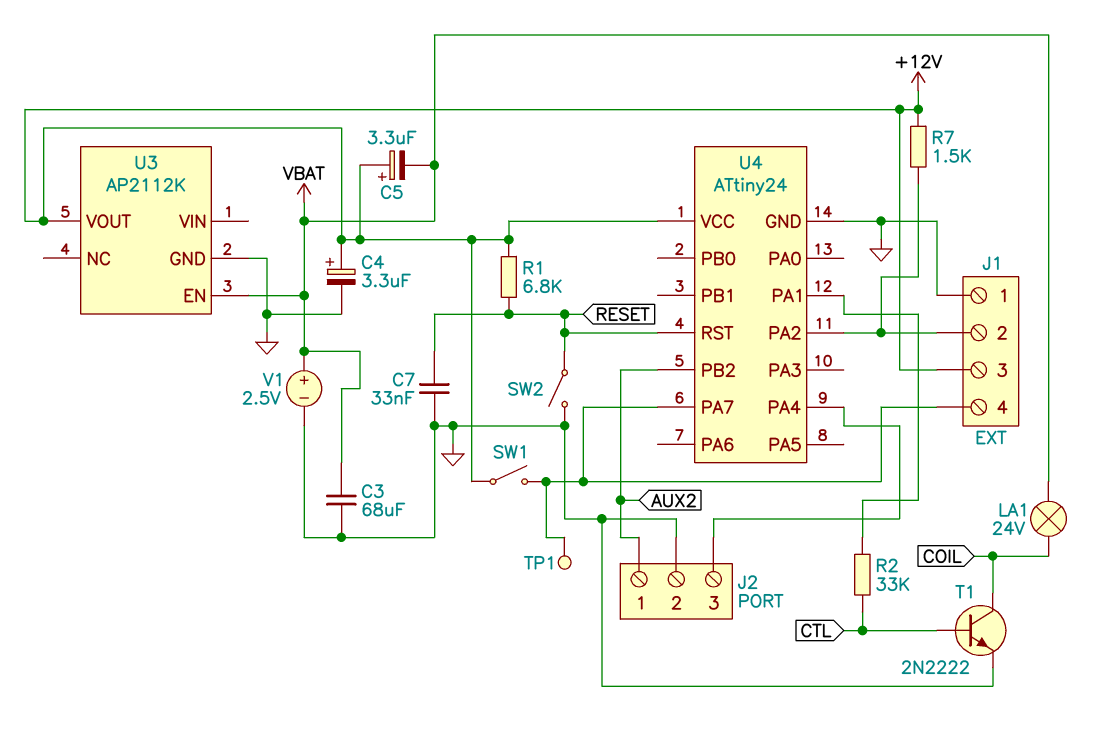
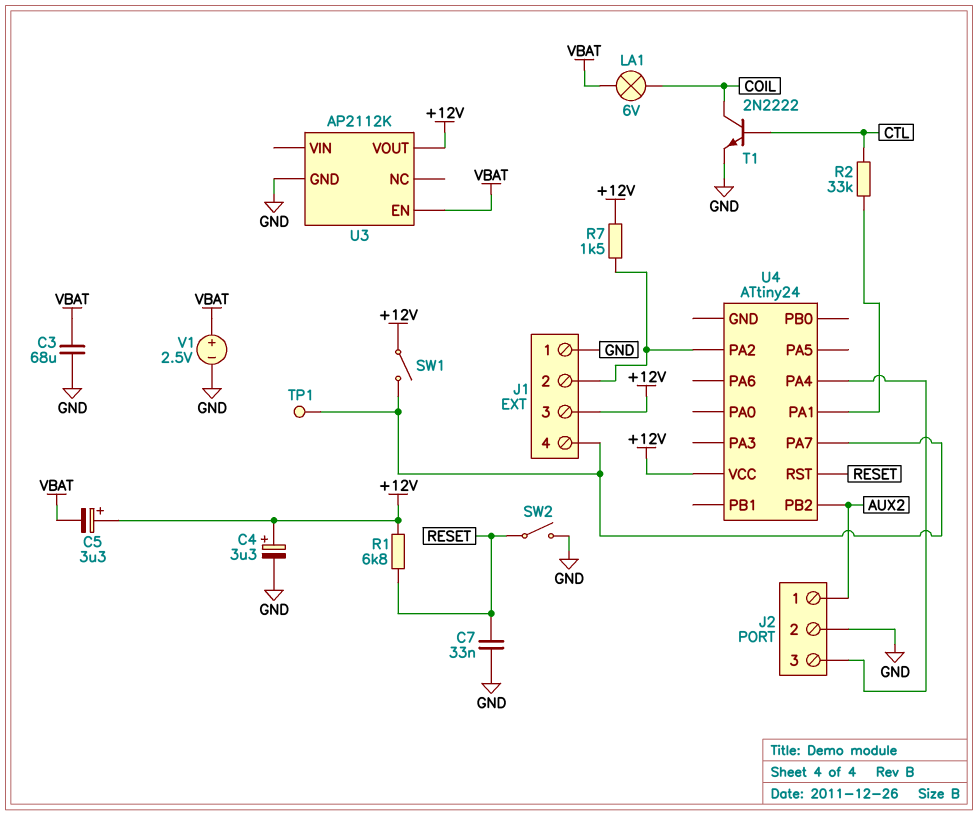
LA1: lamp 24V (COIL, VBAT) -> lamp 6V (COIL, VBAT)
U4 pin GND: GND -> none

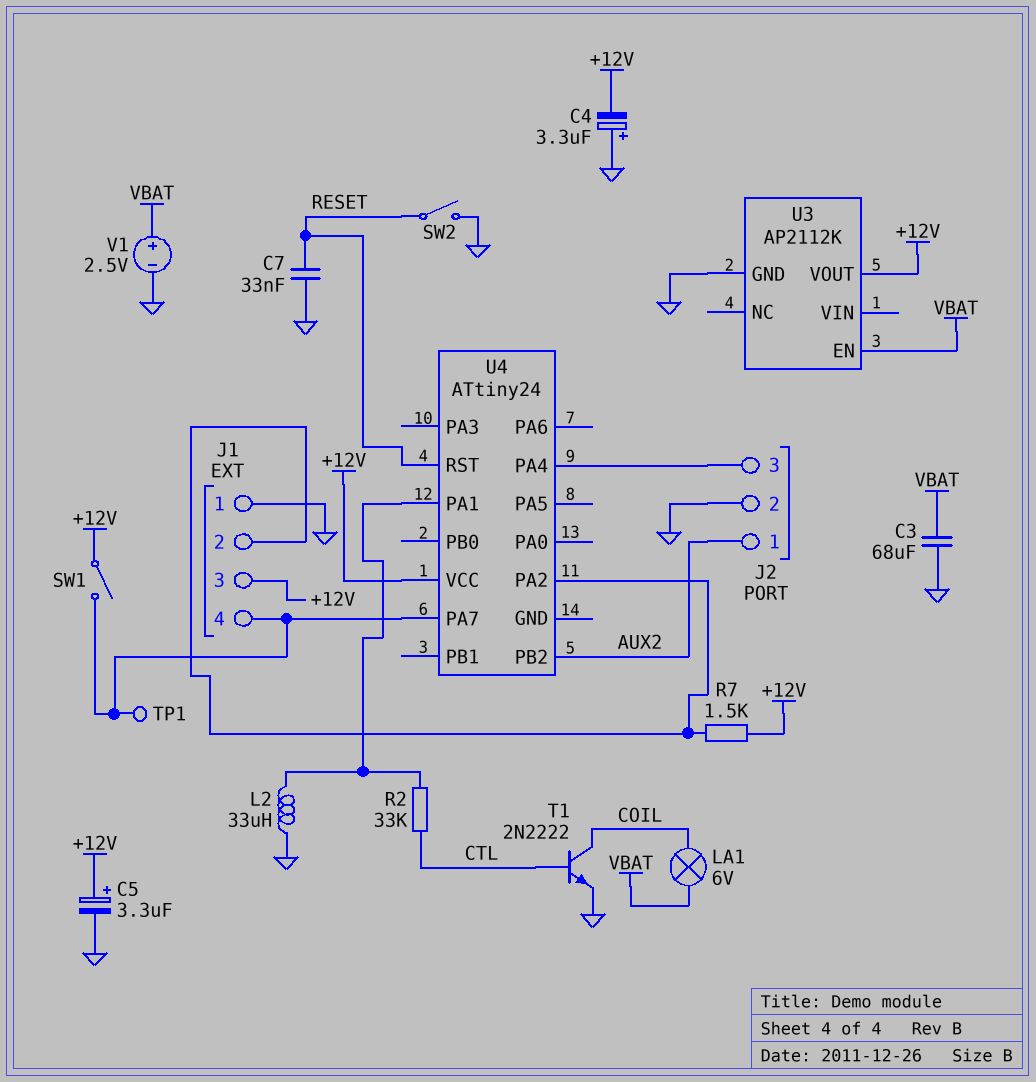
C4: 3.3uF (plus +12V, minus GND) -> 3.3uF (plus GND, minus +12V)
C5: 3.3uF (plus +12V, minus VBAT) -> 3.3uF (plus +12V, minus GND)
L2: none -> 33uH (GND, U4/PA1)
R1: 6.8k (+12V, RESET) -> none

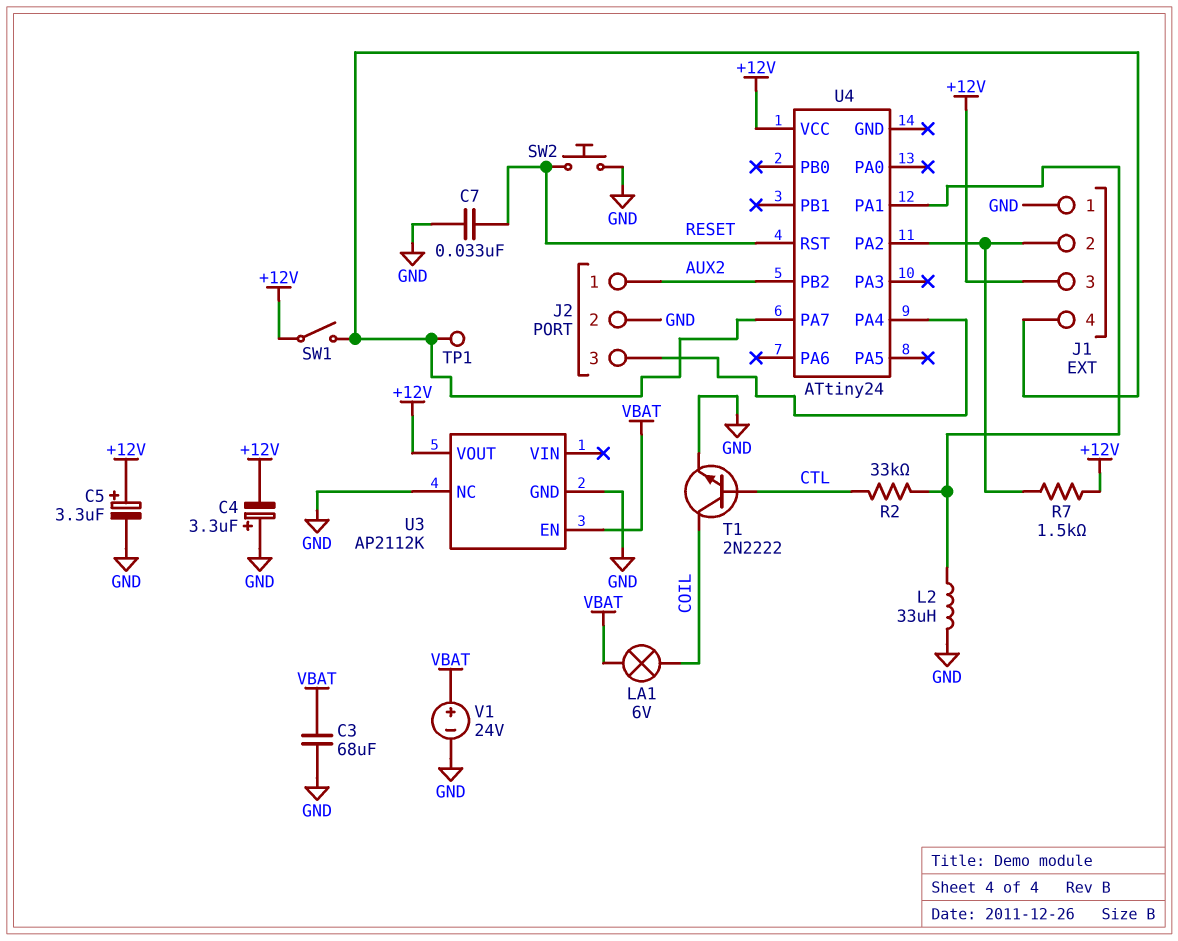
SW2: switch (GND, RESET) -> button (GND, RESET)
U3 pin NC: none -> GND
V1: 2.5V (plus VBAT, minus GND) -> 24V (plus VBAT, minus GND)

